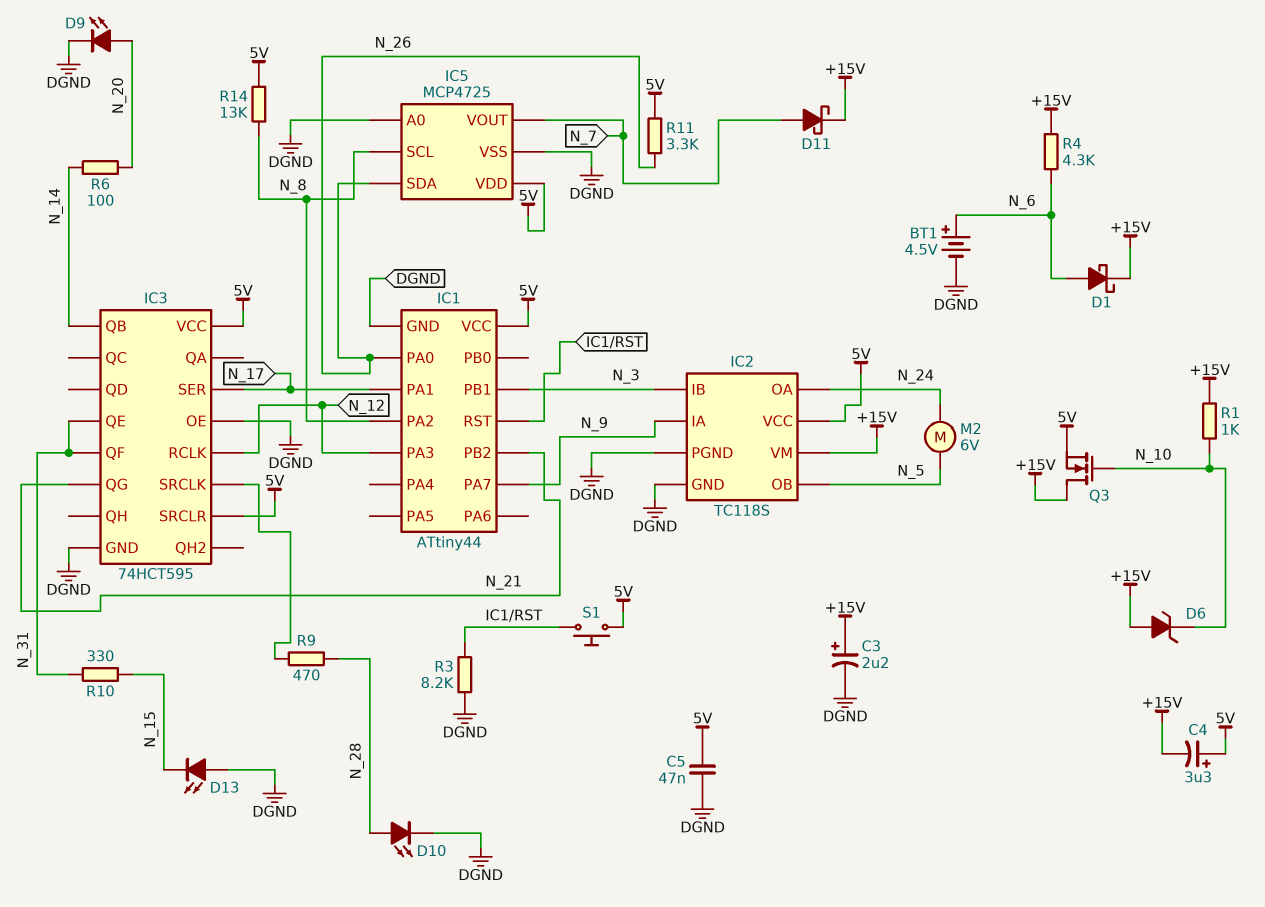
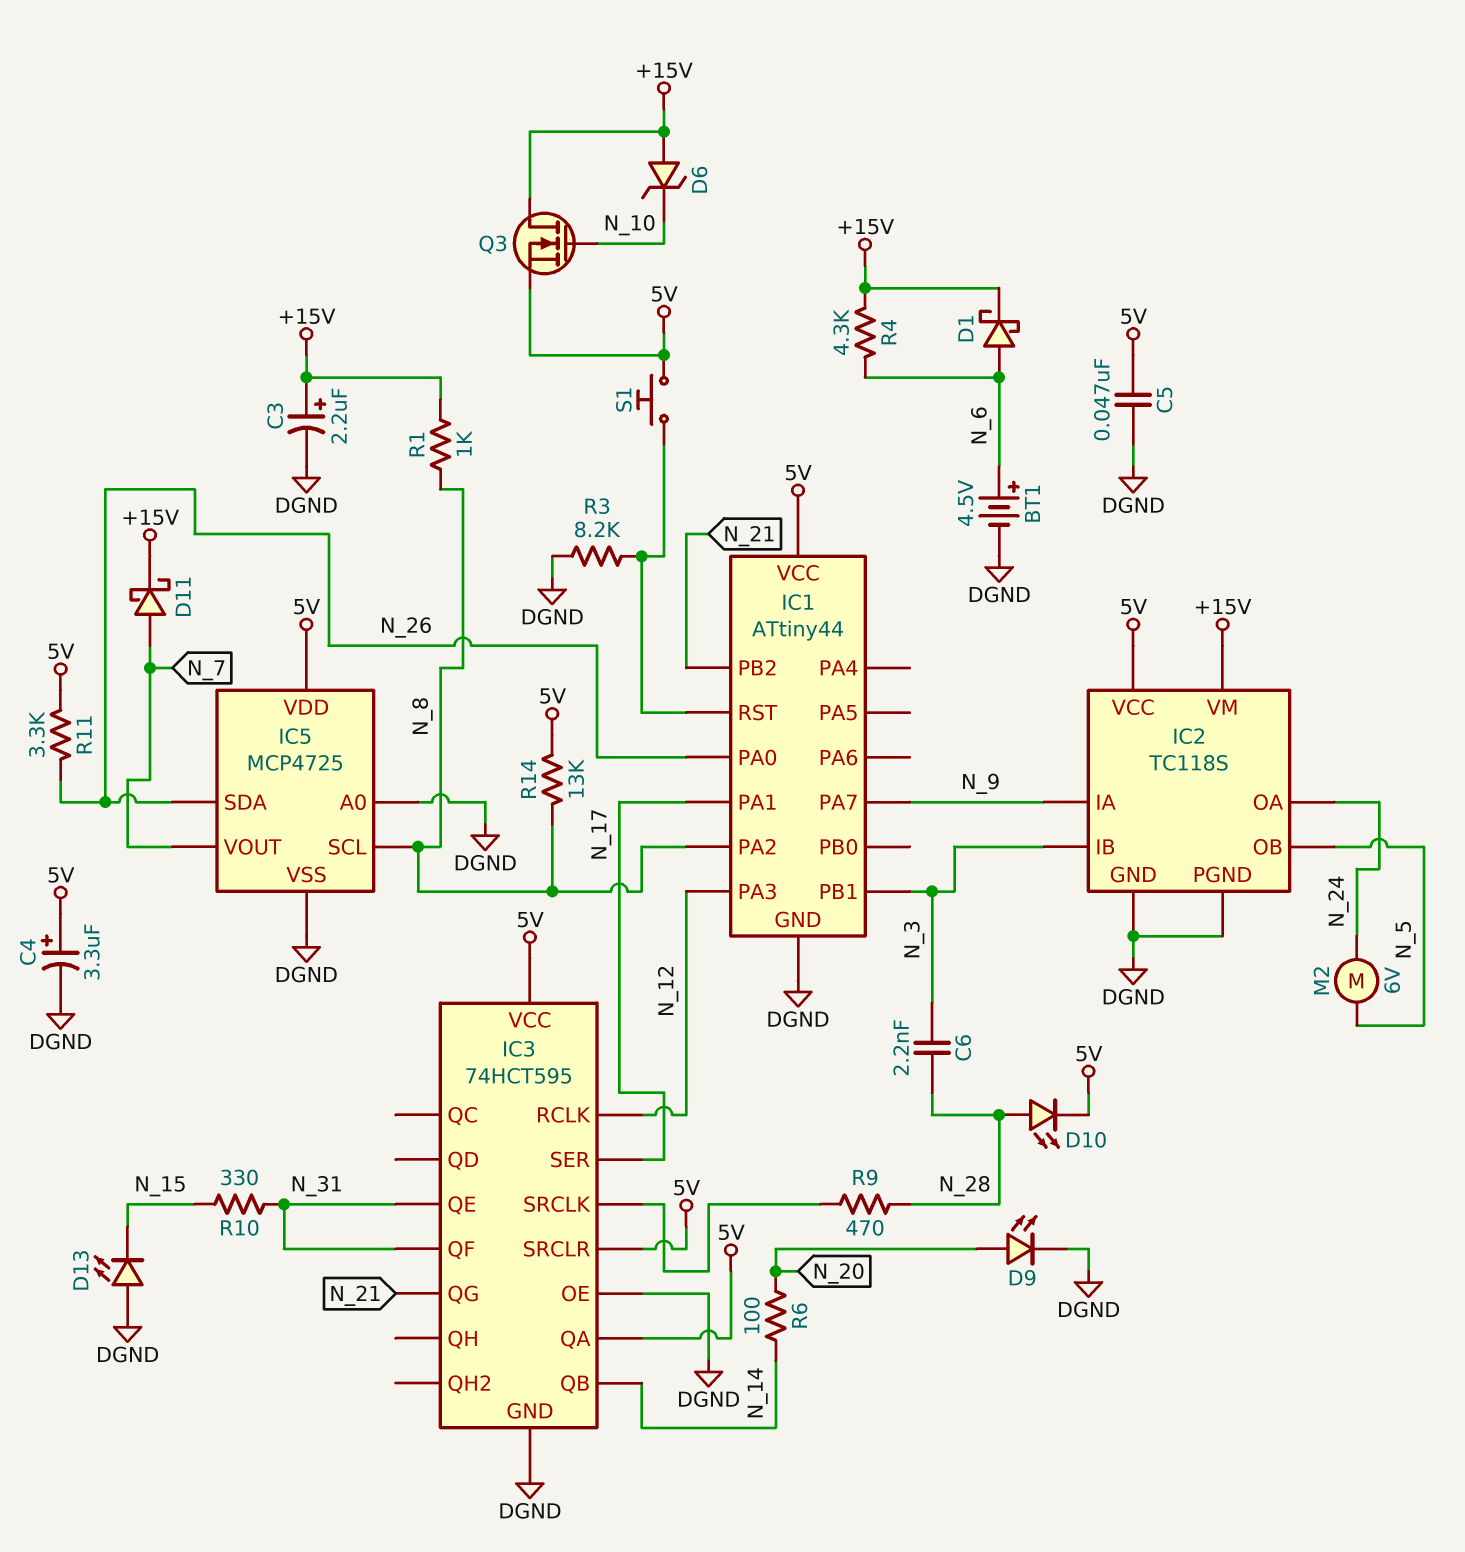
C4: 3.3uF (plus 5V, minus +15V) -> 3.3uF (plus 5V, minus DGND)
C6: none -> 2.2nF (N_3, N_28)
D10: LED (A N_28, K DGND) -> LED (A N_28, K 5V)
IC3 pin QA: none -> 5V
R1: 1k (+15V, N_10) -> 1k (+15V, N_8)

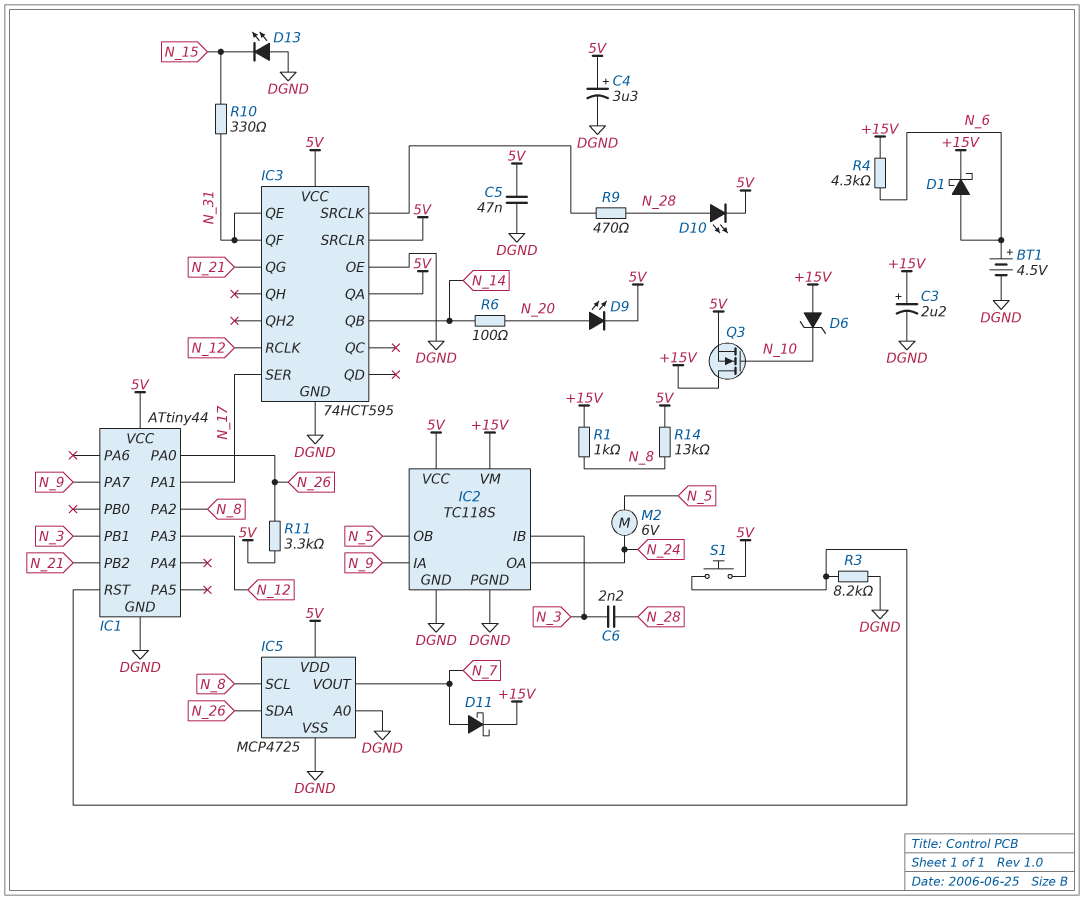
D9: LED (A N_20, K DGND) -> LED (A N_20, K 5V)

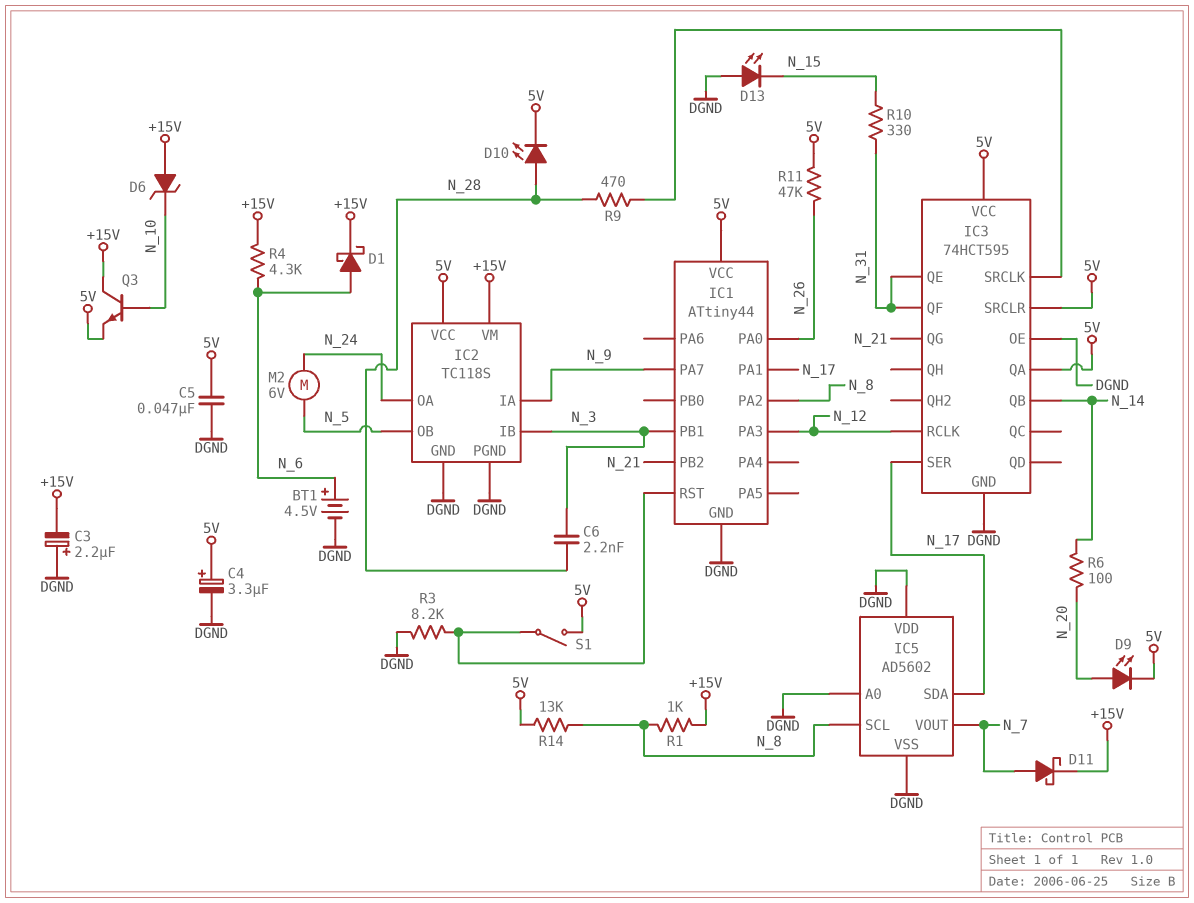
C3: 2.2uF (plus +15V, minus DGND) -> 2.2uF (plus DGND, minus +15V)
IC5: MCP4725 -> AD5602
IC5 pin SDA: N_26 -> N_17
IC5 pin VDD: 5V -> DGND
Q3: NMOS (G N_10, D +15V, S 5V) -> NPN (B N_10, C +15V, E 5V)
R11: 3.3k (5V, N_26) -> 47k (5V, N_26)
S1: button (5V, IC1/RST) -> switch (5V, IC1/RST)

